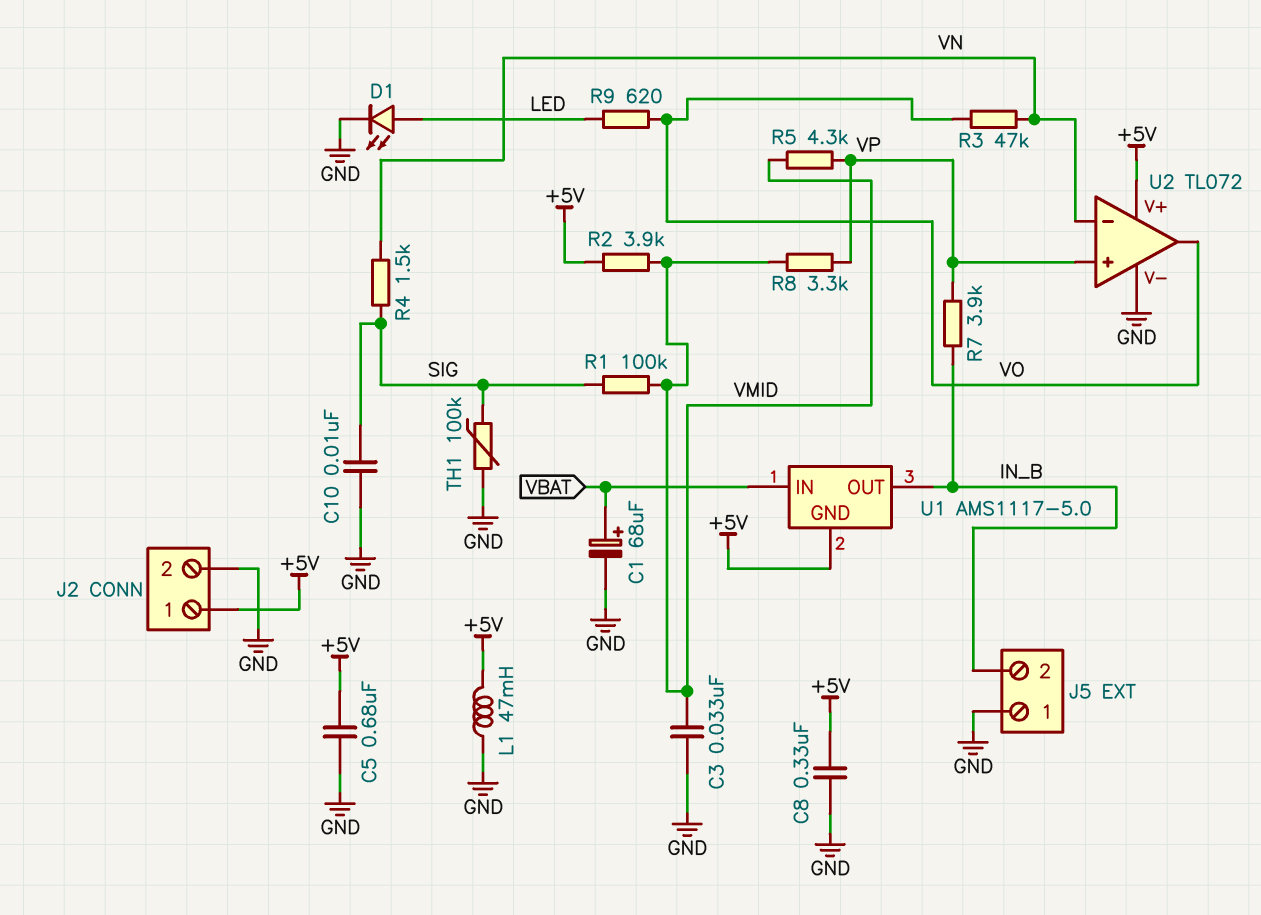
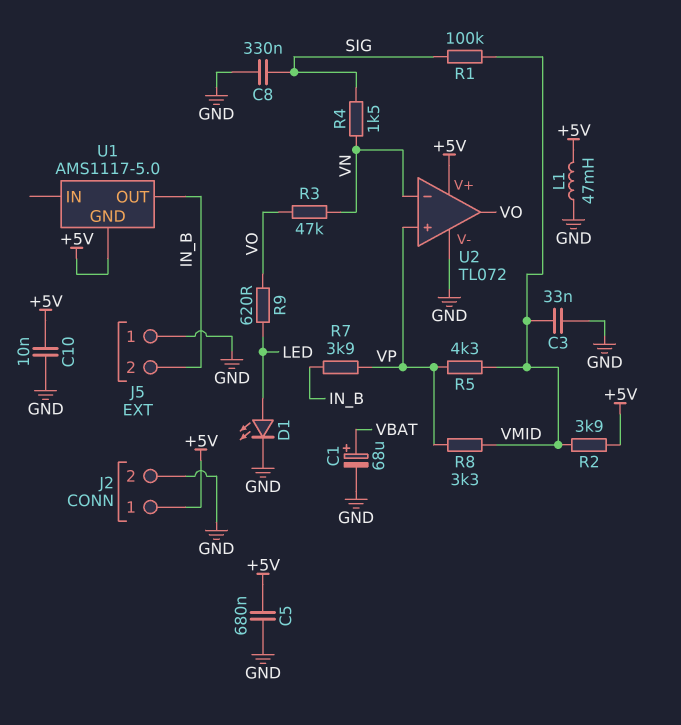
C8: 330nF (+5V, GND) -> 330nF (GND, SIG)
C10: 10nF (GND, SIG) -> 10nF (+5V, GND)
TH1: 100k (GND, SIG) -> none
U1 pin IN: VBAT -> none

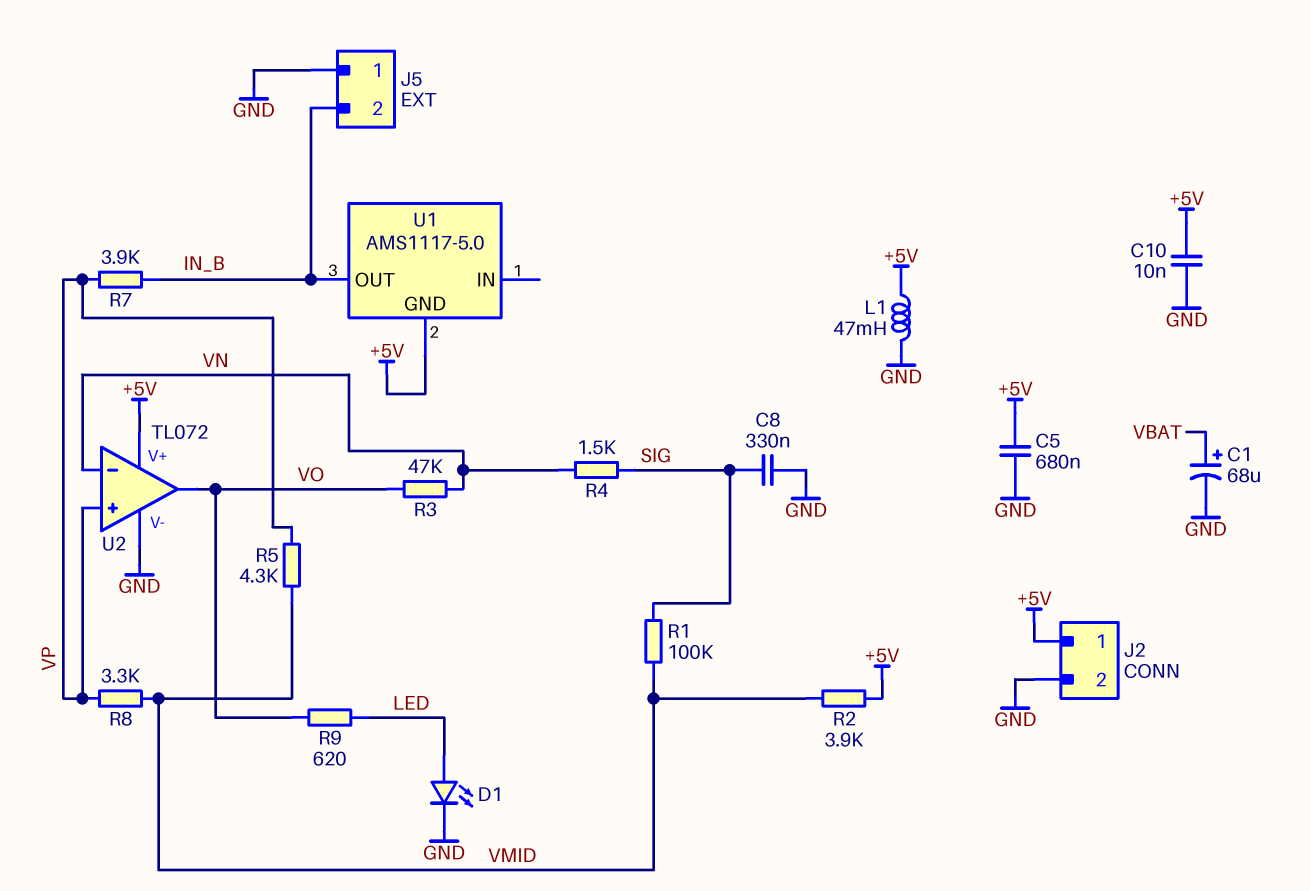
C3: 33nF (GND, VMID) -> none

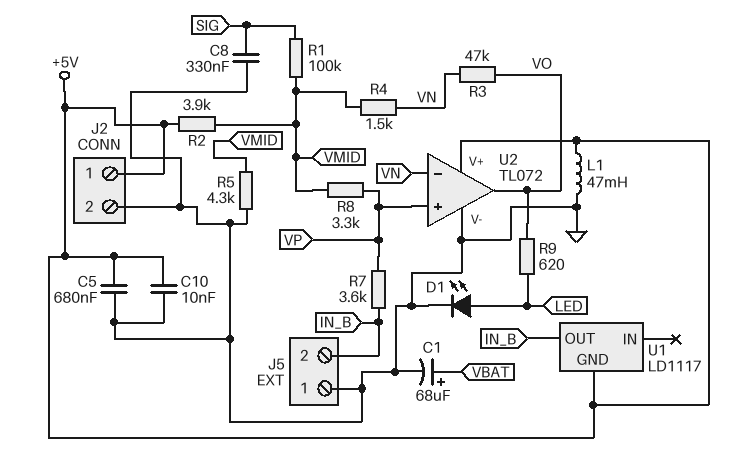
R4: 1.5k (SIG, VN) -> 1.5k (VMID, VN)
R5: 4.3k (VMID, VP) -> 4.3k (GND, VMID)
R7: 3.9k (IN_B, VP) -> 3.6k (IN_B, VP)
U1: AMS1117-5.0 -> LD1117

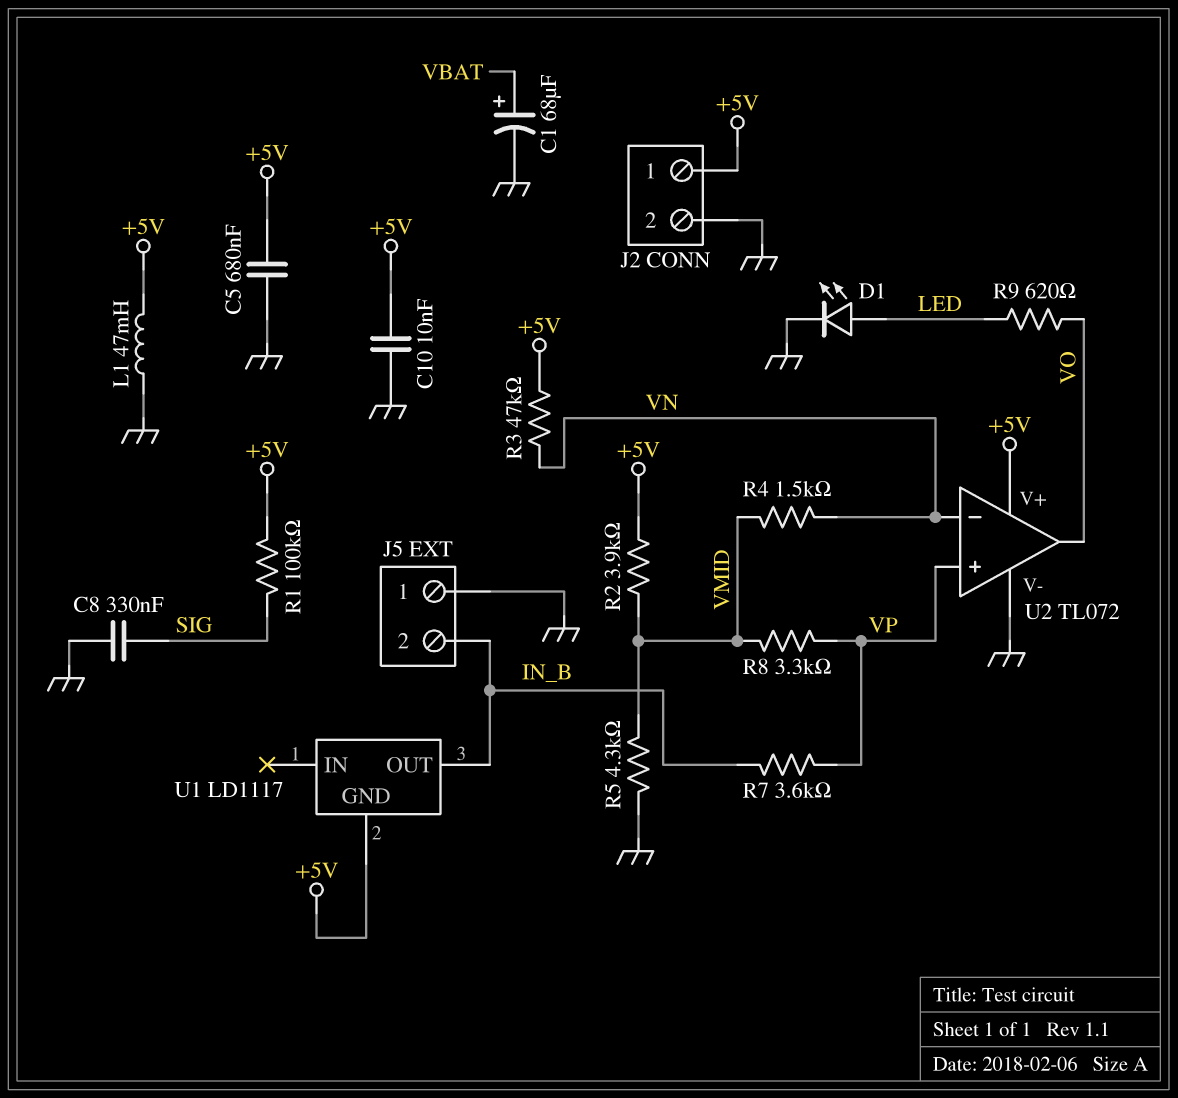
R1: 100k (SIG, VMID) -> 100k (+5V, SIG)
R3: 47k (VN, VO) -> 47k (+5V, VN)

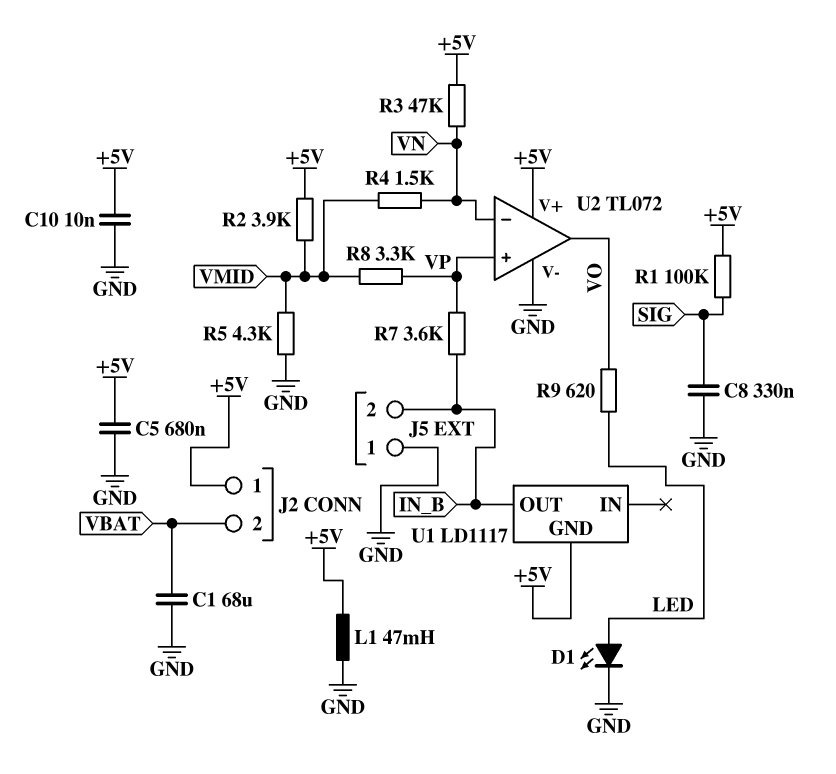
C1: 68uF (plus VBAT, minus GND) -> 68uF (GND, VBAT)
J2 pin 2: GND -> VBAT

